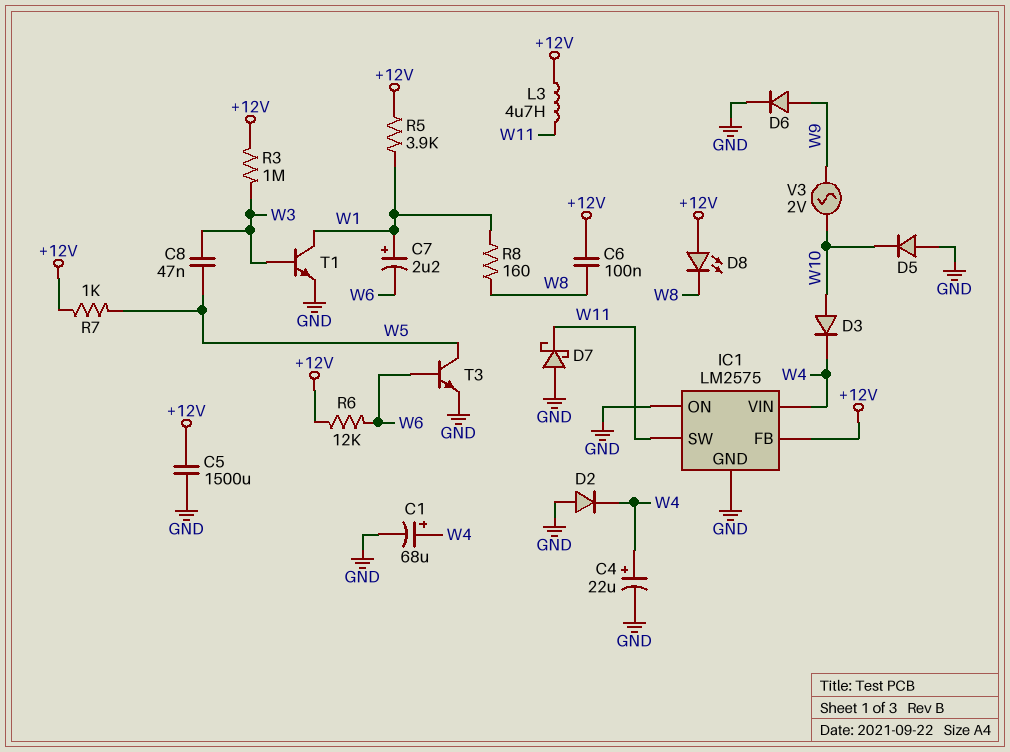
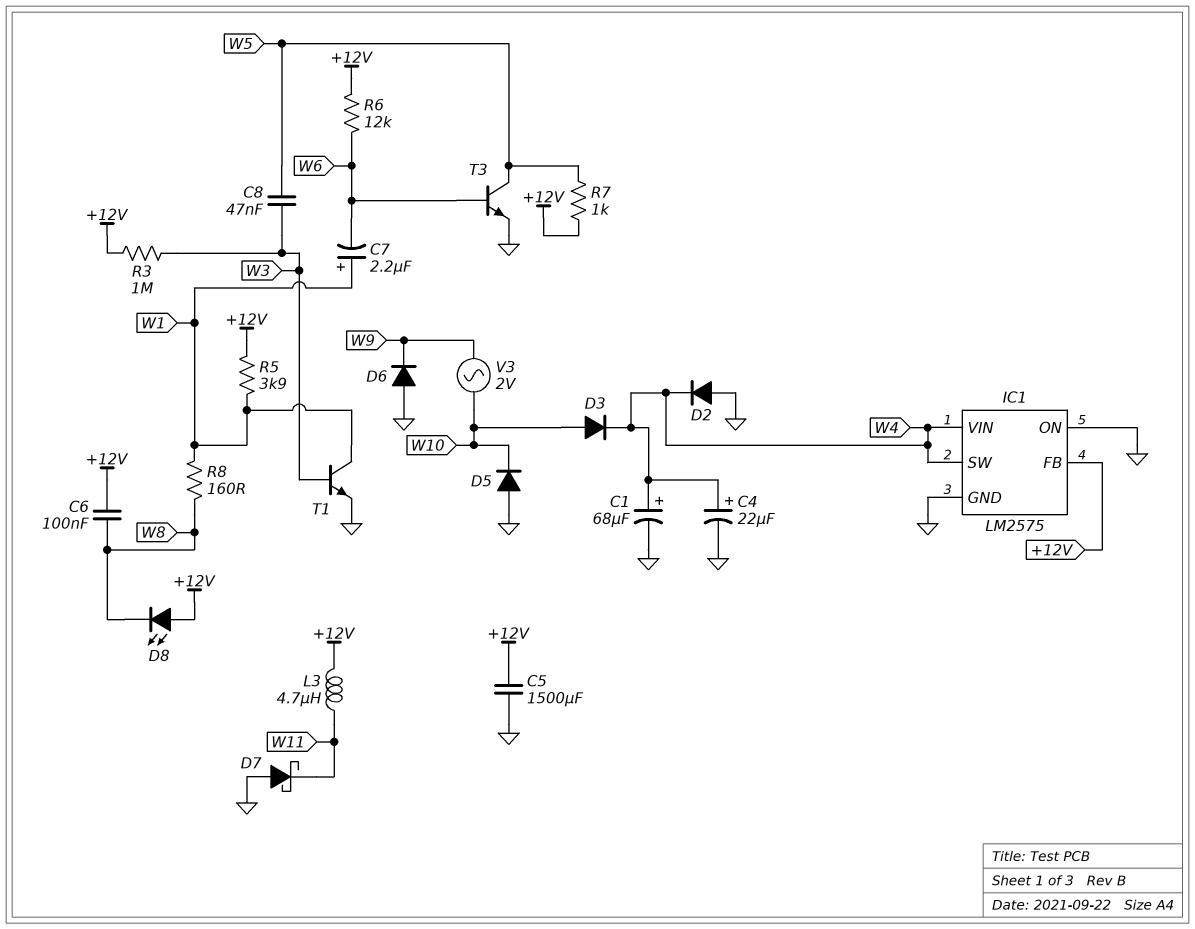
D6: diode (A W9, K GND) -> diode (A GND, K W9)
IC1 pin SW: W11 -> W4

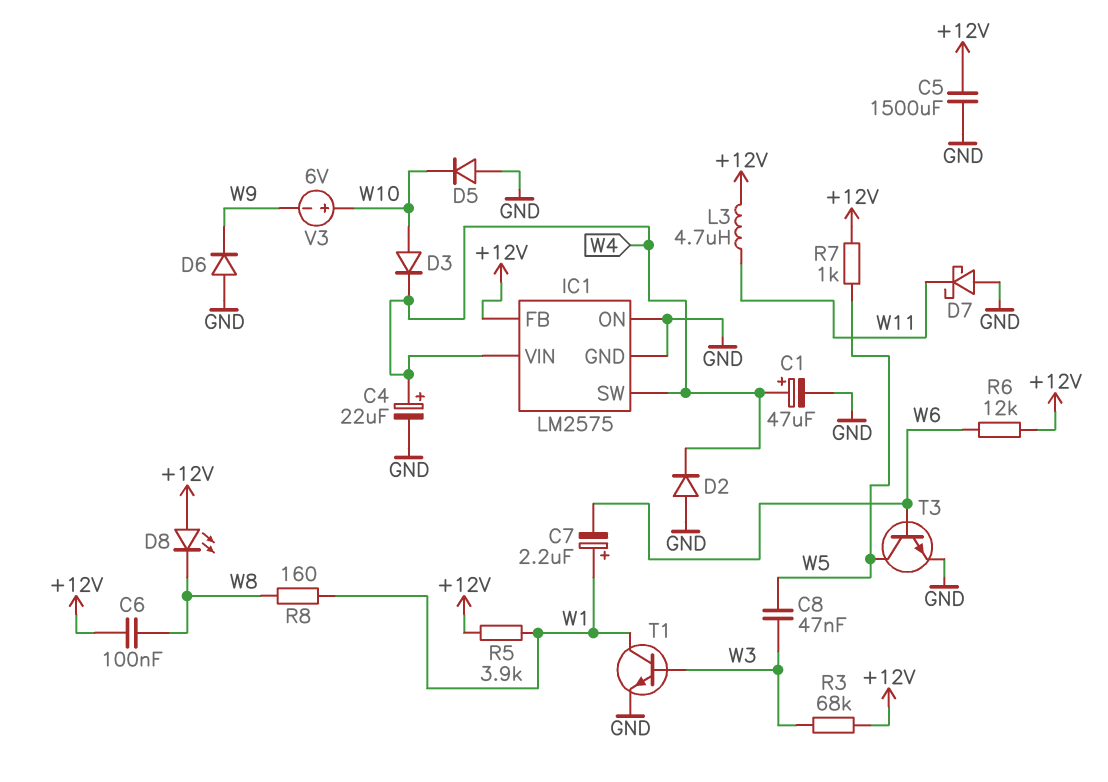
C1: 68uF (plus W4, minus GND) -> 47uF (plus W4, minus GND)
R3: 1M (+12V, W3) -> 68k (+12V, W3)
V3: AC 2V (W9, W10) -> 6V (plus W10, minus W9)

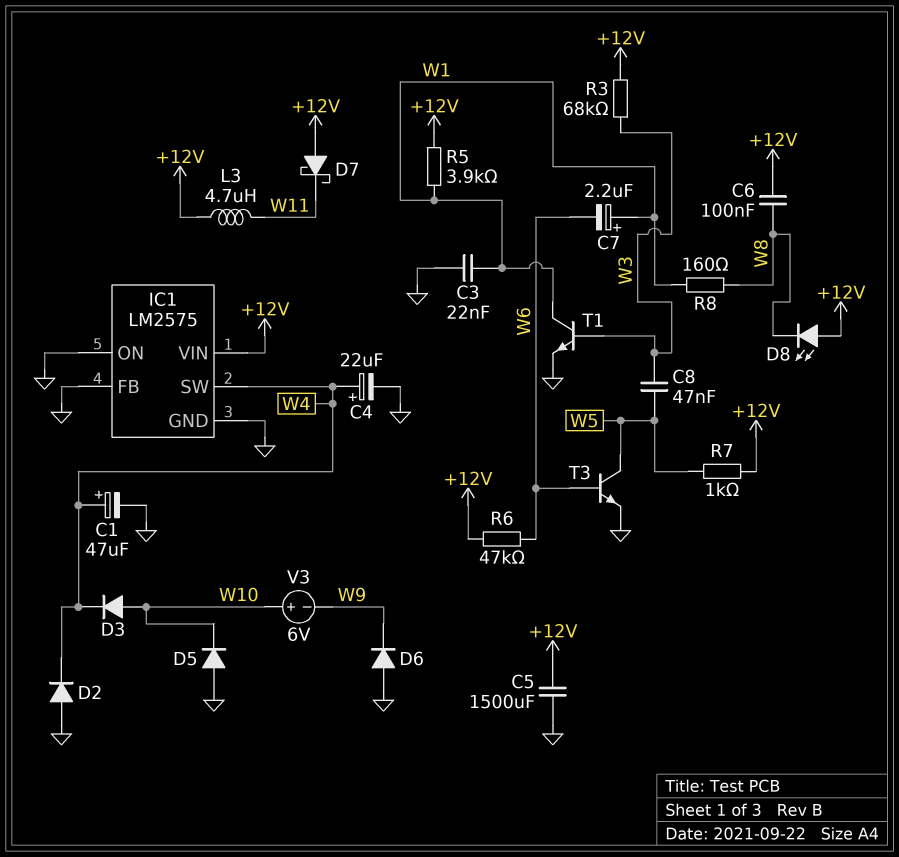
C3: none -> 22nF (GND, W1)
D7: schottky (A GND, K W11) -> schottky (A +12V, K W11)
IC1 pin FB: +12V -> GND
IC1 pin VIN: W4 -> +12V
R6: 12k (+12V, W6) -> 47k (+12V, W6)

